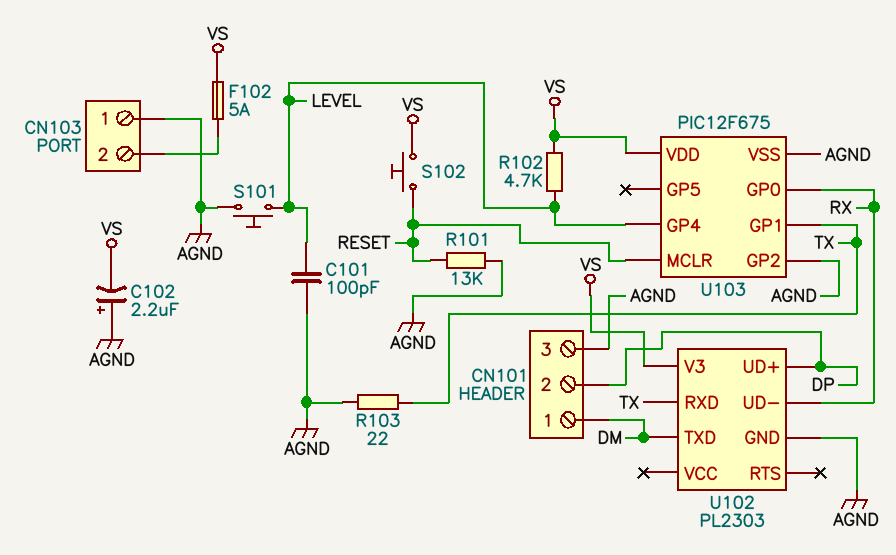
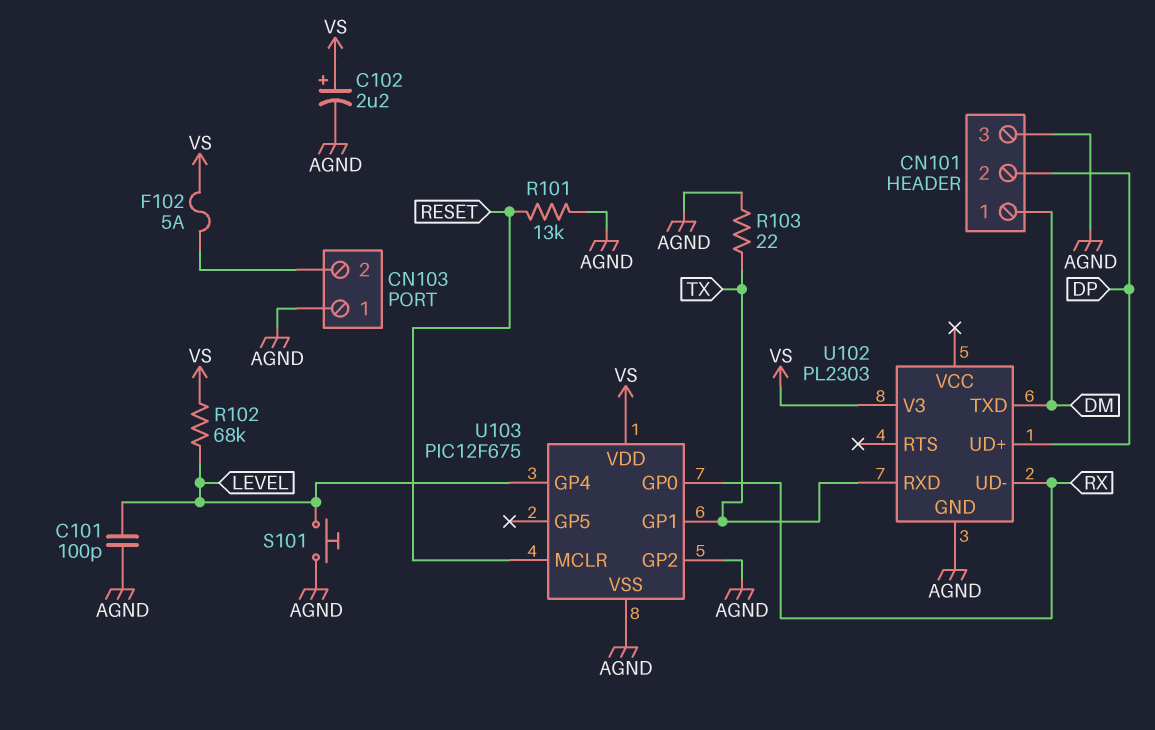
C102: 2.2uF (plus AGND, minus VS) -> 2.2uF (plus VS, minus AGND)
R102: 4.7k (LEVEL, VS) -> 68k (LEVEL, VS)
S102: button (RESET, VS) -> none

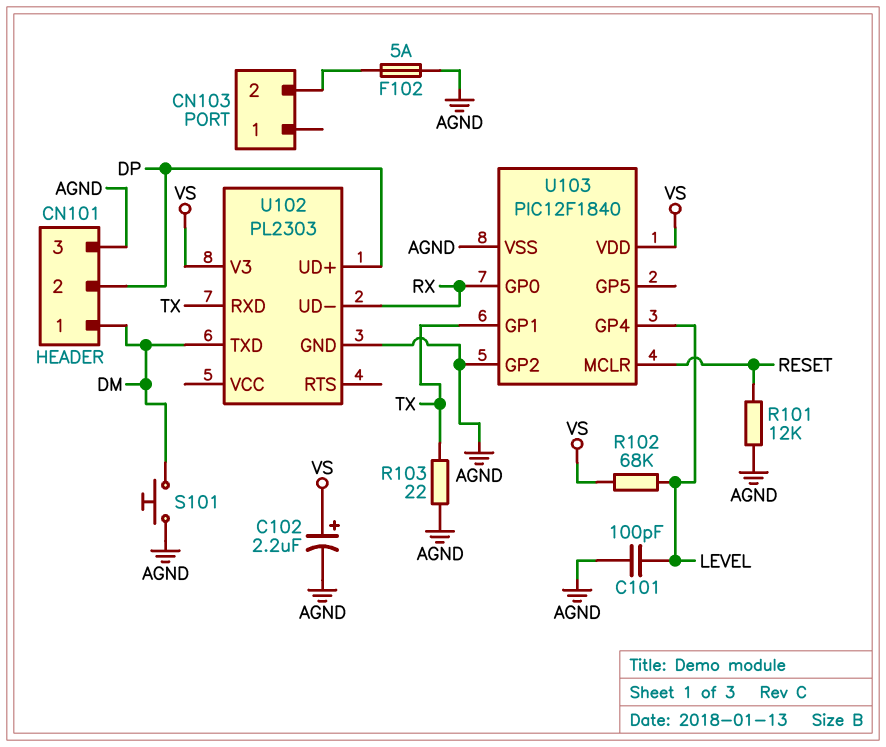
CN103 pin 1: AGND -> none
F102: 5A (CN103/2, VS) -> 5A (AGND, CN103/2)
R101: 13k (AGND, RESET) -> 12k (AGND, RESET)
S101: button (AGND, LEVEL) -> button (AGND, DM)
U103: PIC12F675 -> PIC12F1840

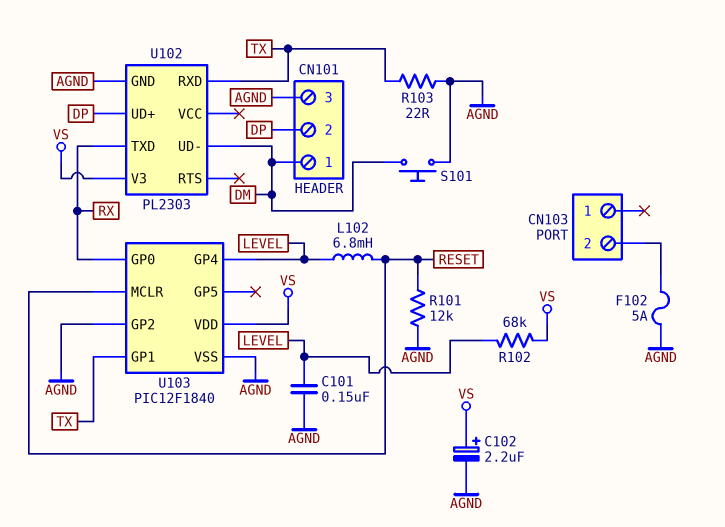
C101: 100pF (AGND, LEVEL) -> 150nF (AGND, LEVEL)
L102: none -> 6.8mH (LEVEL, RESET)
U102 pin TXD: DM -> RX
U102 pin UD-: RX -> DM

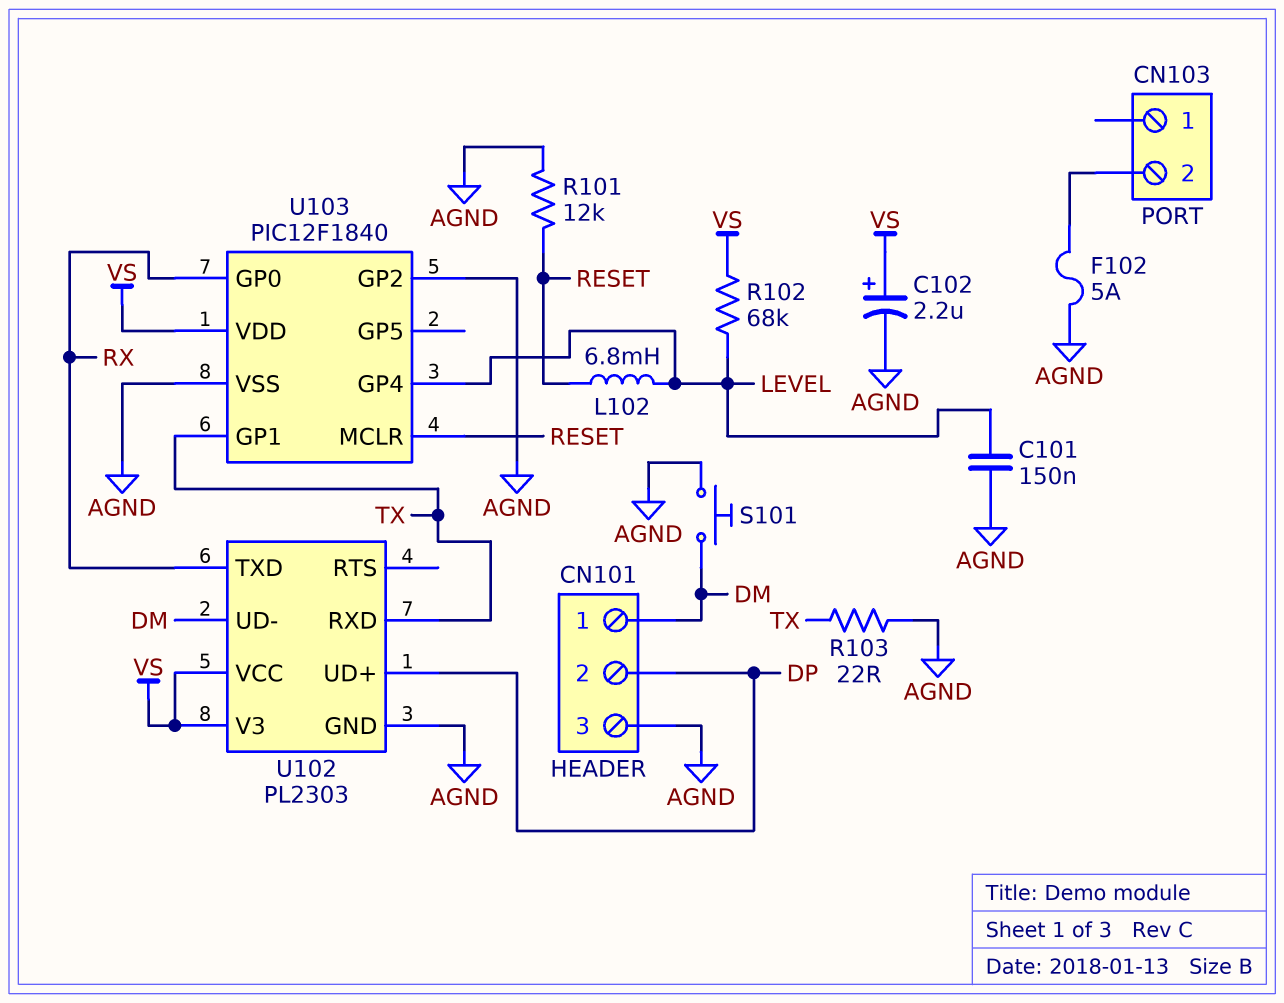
U102 pin VCC: none -> VS

